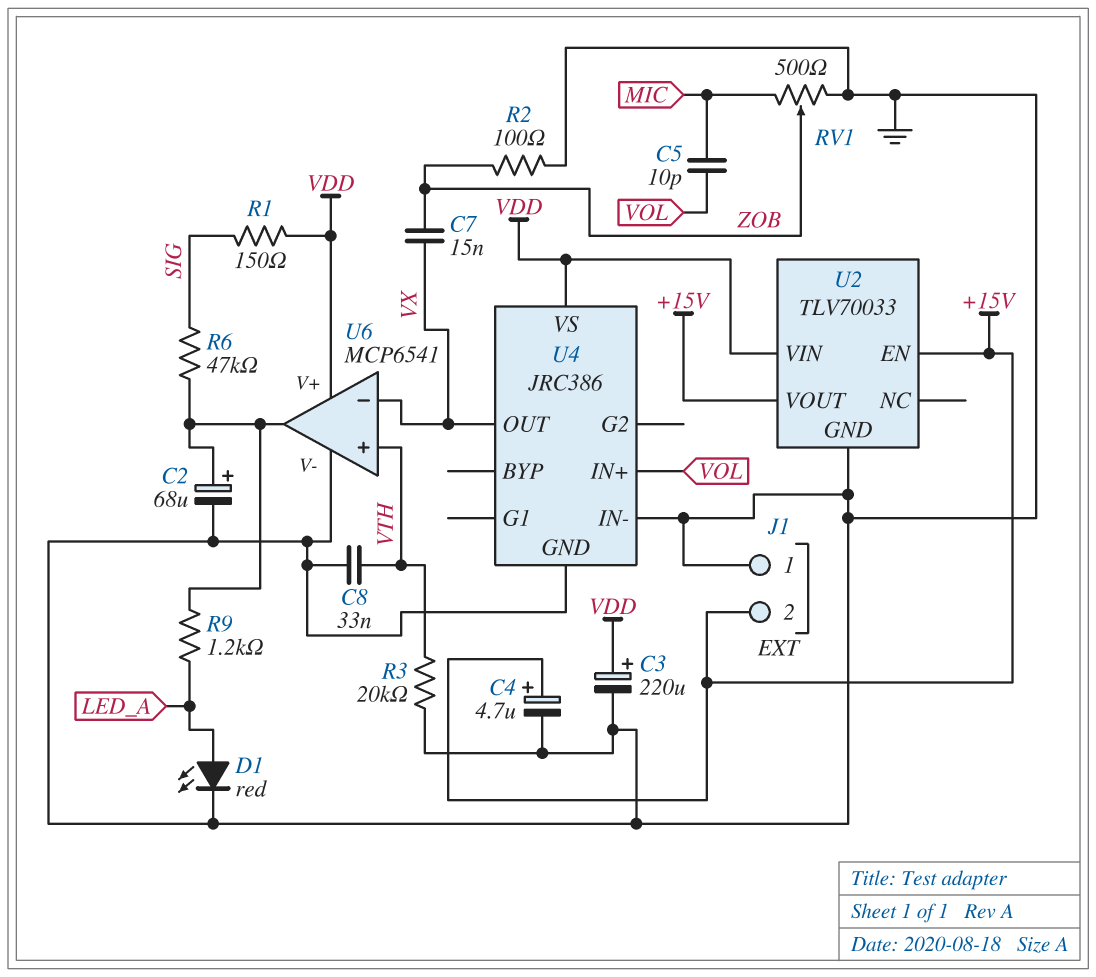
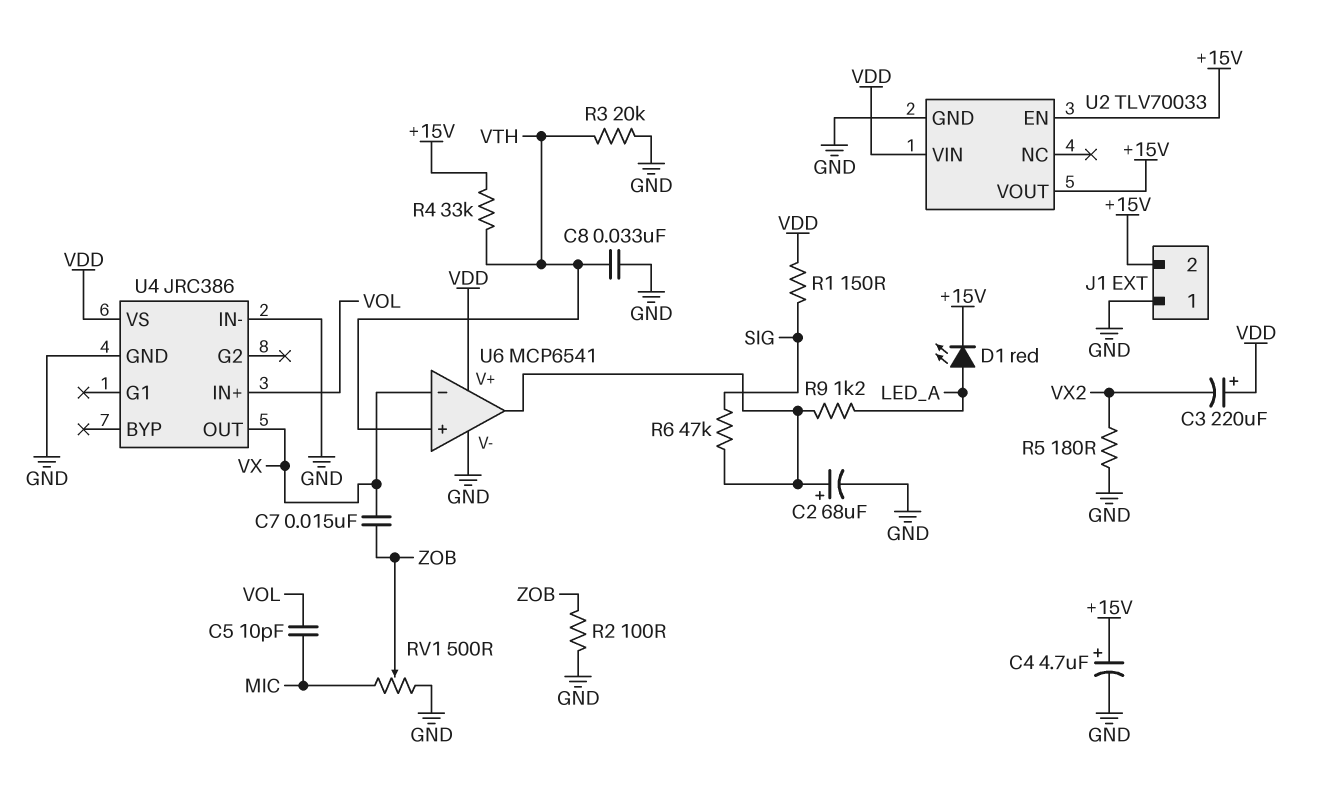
C3: 220uF (plus VDD, minus GND) -> 220uF (plus VDD, minus VX2)
D1: LED red (A LED_A, K GND) -> LED red (A LED_A, K +15V)
R4: none -> 33k (+15V, VTH)
R5: none -> 180 (GND, VX2)

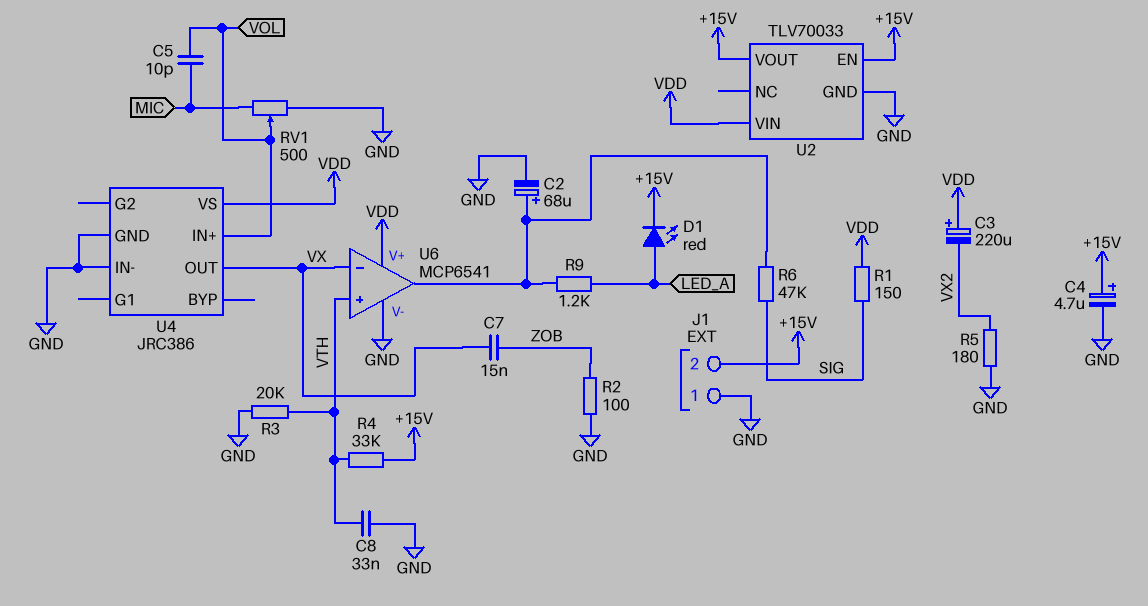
RV1: 500 (GND, MIC, wiper ZOB) -> 500 (GND, MIC, wiper VOL)

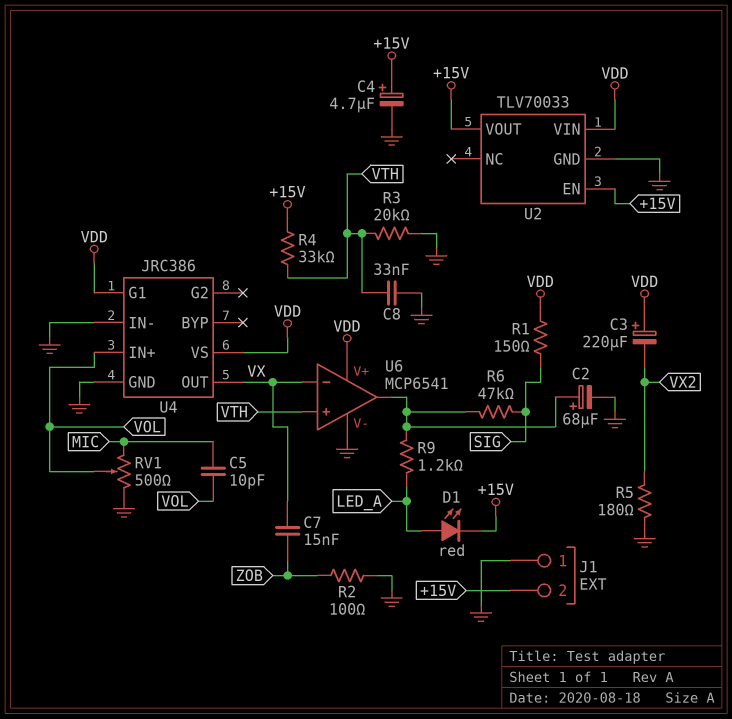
U4 pin G1: none -> VDD

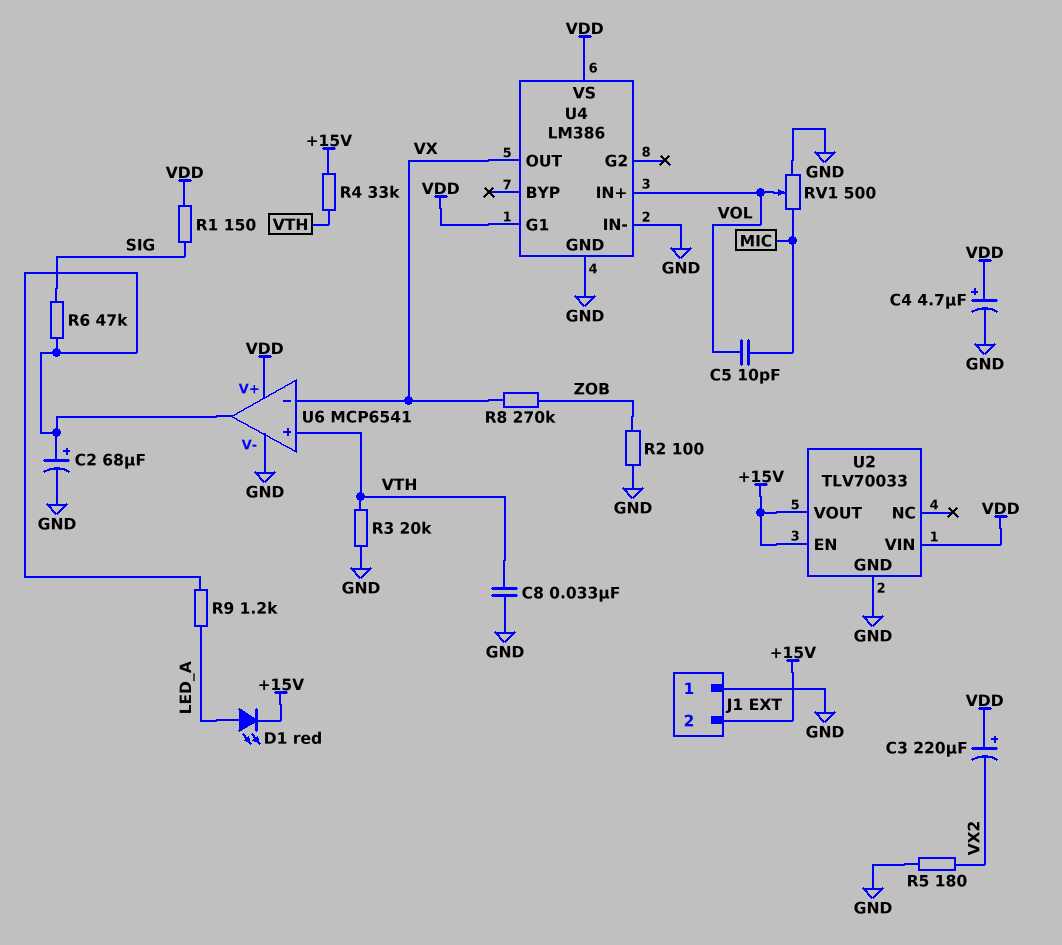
C4: 4.7uF (plus +15V, minus GND) -> 4.7uF (plus VDD, minus GND)
C7: 15nF (VX, ZOB) -> none
R8: none -> 270k (VX, ZOB)
U4: JRC386 -> LM386

